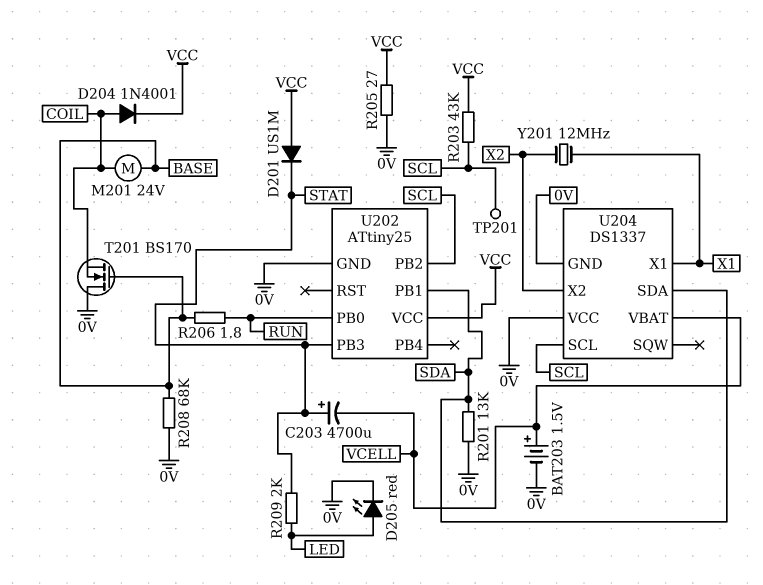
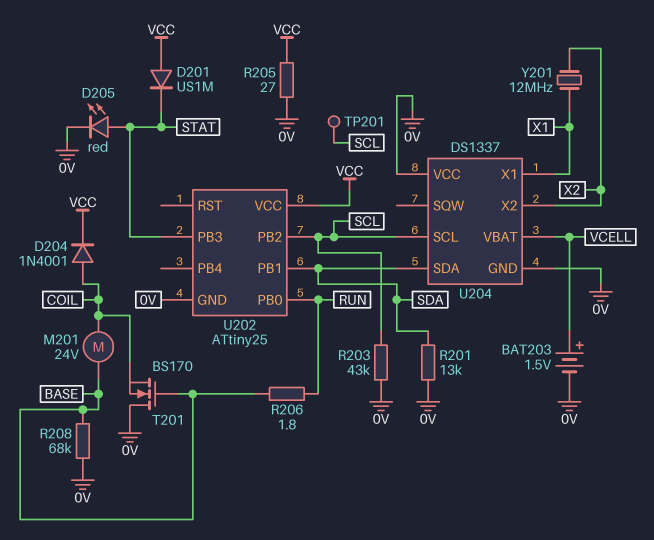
C203: 4700uF (plus STAT, minus VCELL) -> none
D205: LED red (A LED, K 0V) -> LED red (A STAT, K 0V)
R203: 43k (SCL, VCC) -> 43k (0V, SCL)
R209: 2k (LED, STAT) -> none

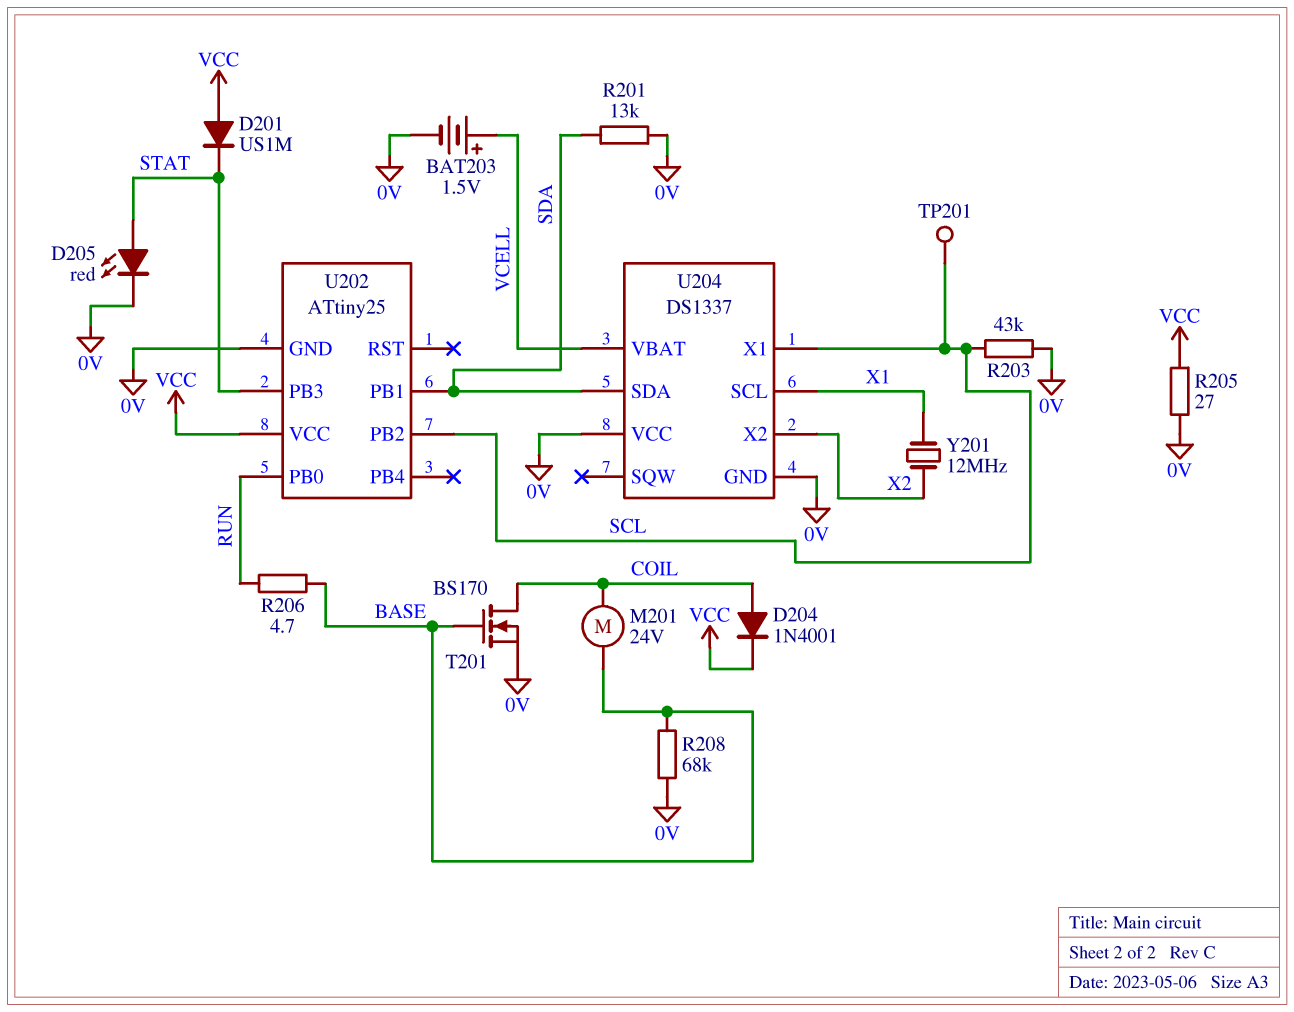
R206: 1.8 (BASE, RUN) -> 4.7 (BASE, RUN)
T201: NMOS BS170 (G BASE, D 0V, S COIL) -> NMOS BS170 (G BASE, D COIL, S 0V)
U204 pin SCL: SCL -> X1
U204 pin X1: X1 -> SCL

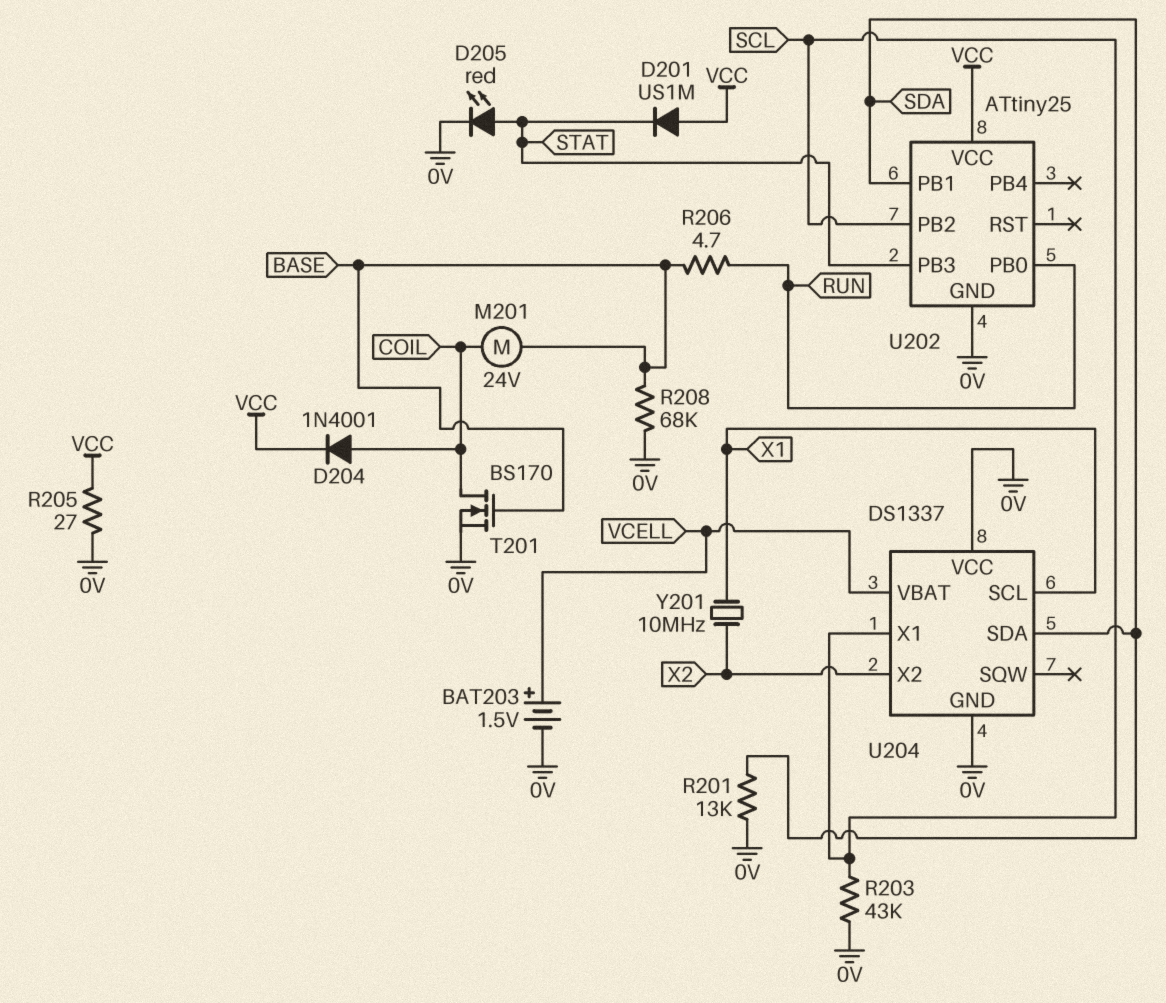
TP201: test point (SCL) -> none
Y201: 12MHz (X1, X2) -> 10MHz (X1, X2)

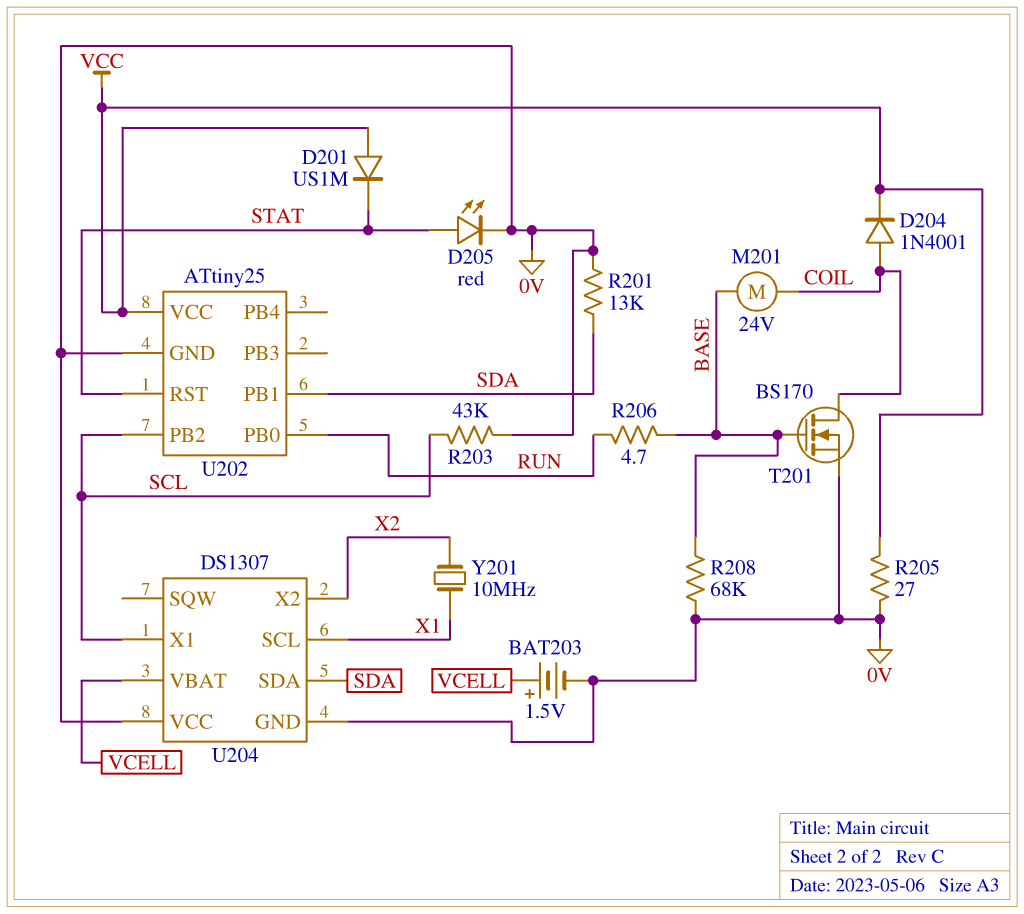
U202 pin PB3: STAT -> none
U202 pin RST: none -> STAT
U204: DS1337 -> DS1307

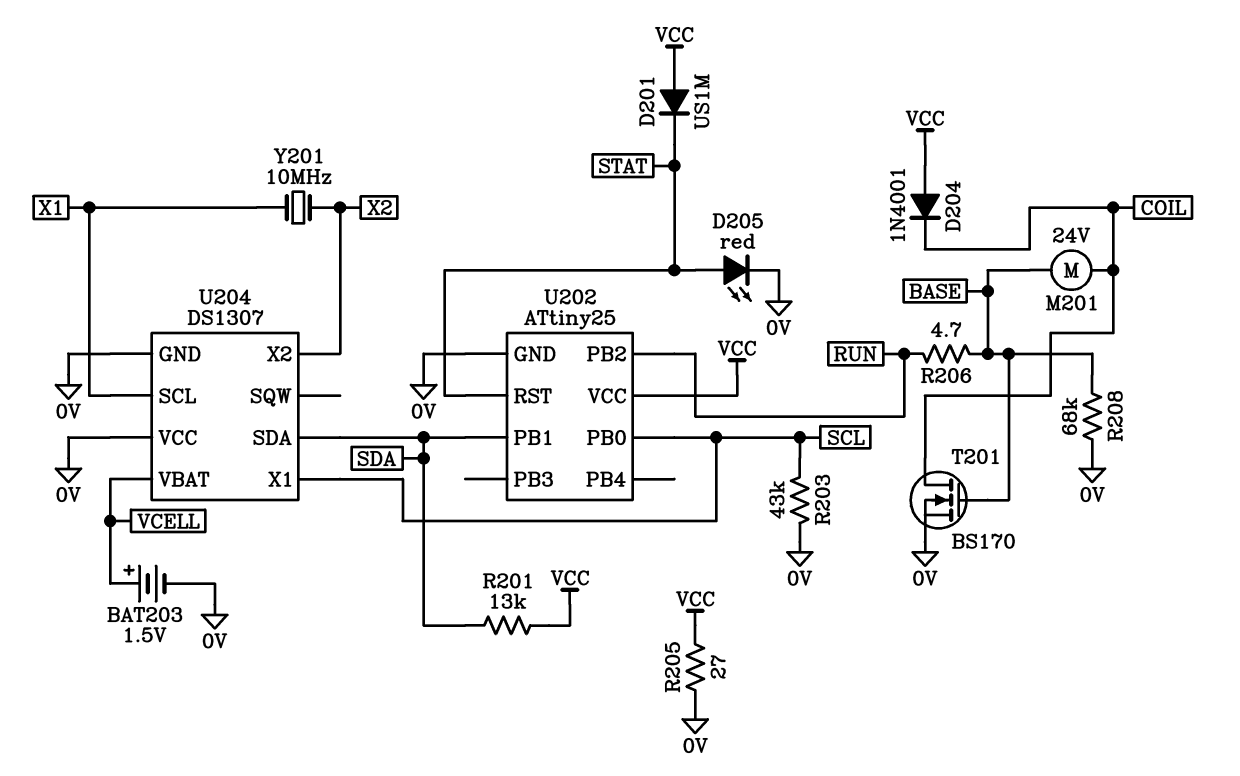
D204: diode 1N4001 (A COIL, K VCC) -> diode 1N4001 (A VCC, K COIL)
R201: 13k (0V, SDA) -> 13k (SDA, VCC)
U202 pin PB0: RUN -> SCL
U202 pin PB2: SCL -> RUN

